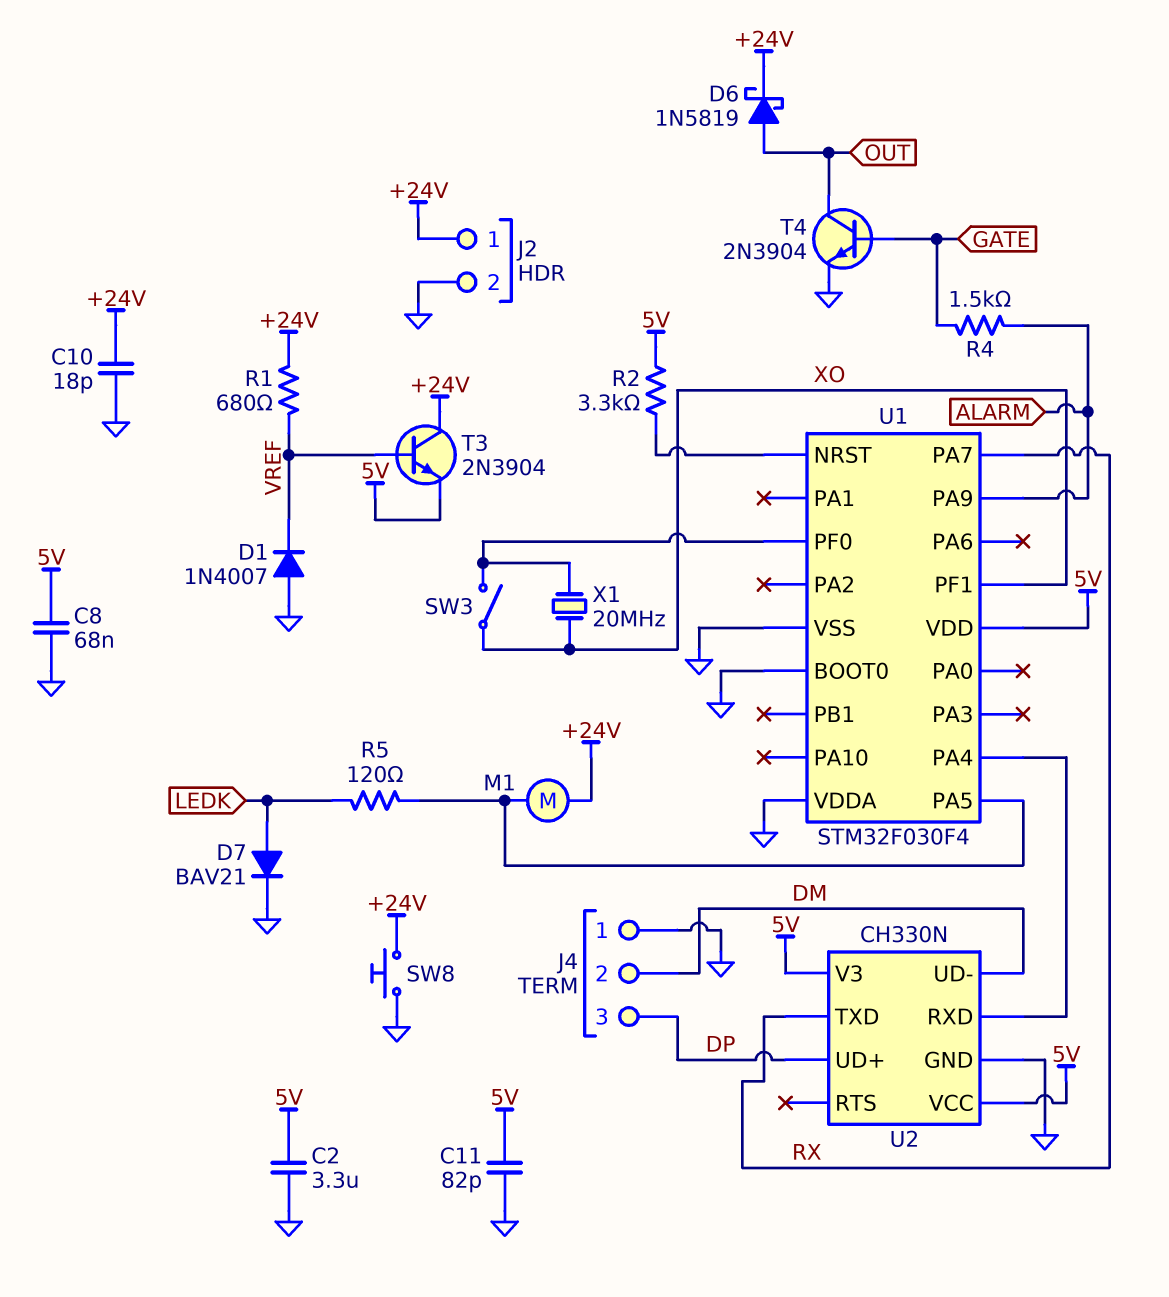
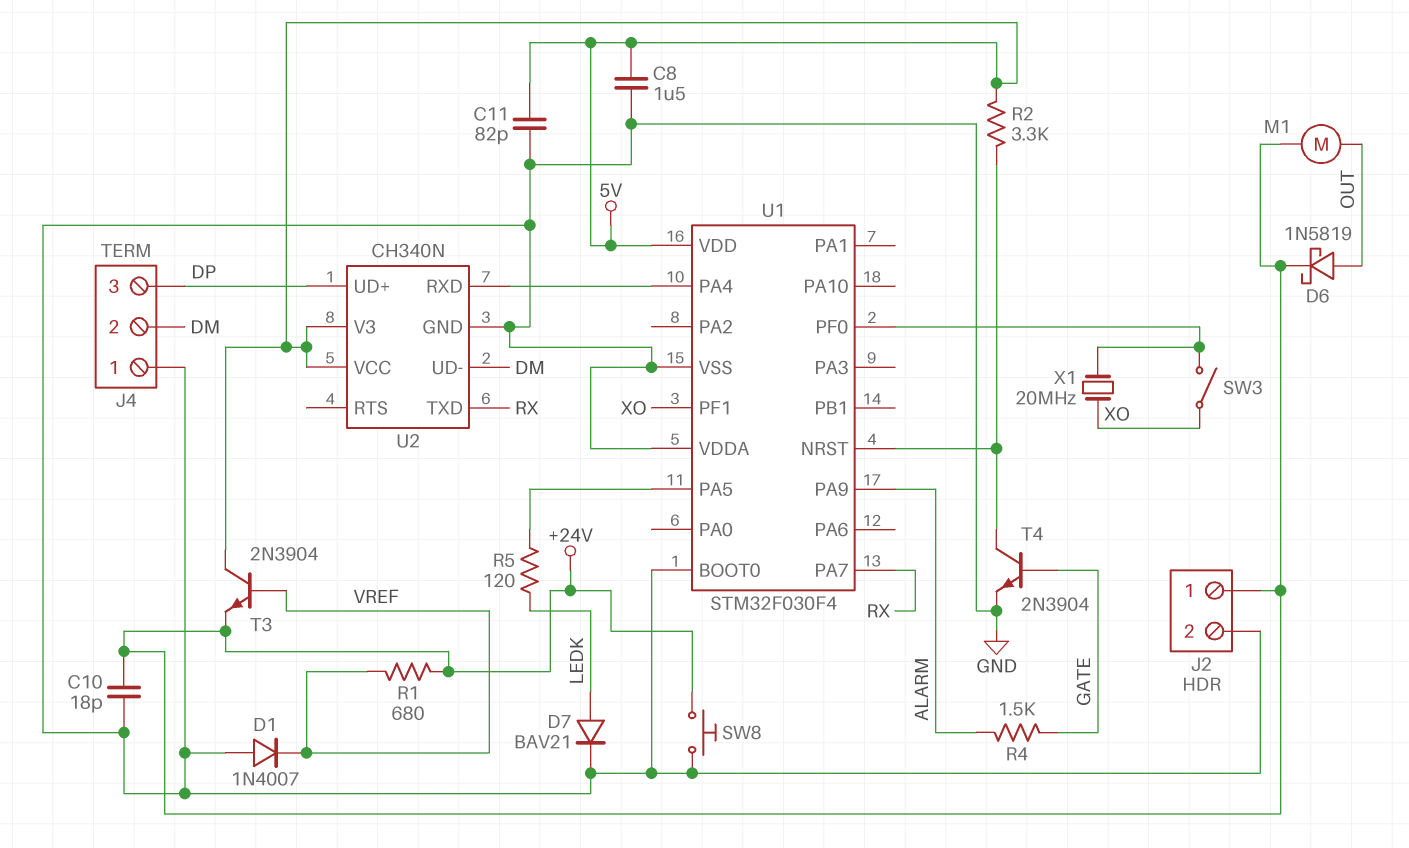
C2: 3.3uF (5V, GND) -> none
C8: 68nF (5V, GND) -> 1.5uF (5V, GND)
M1: motor (+24V, U1/PA5) -> motor (+24V, OUT)
T3: NPN 2N3904 (B VREF, C +24V, E 5V) -> NPN 2N3904 (B VREF, C 5V, E +24V)
T4: NPN 2N3904 (B GATE, C OUT, E GND) -> NPN 2N3904 (B GATE, C U1/NRST, E GND)
U2: CH330N -> CH340N

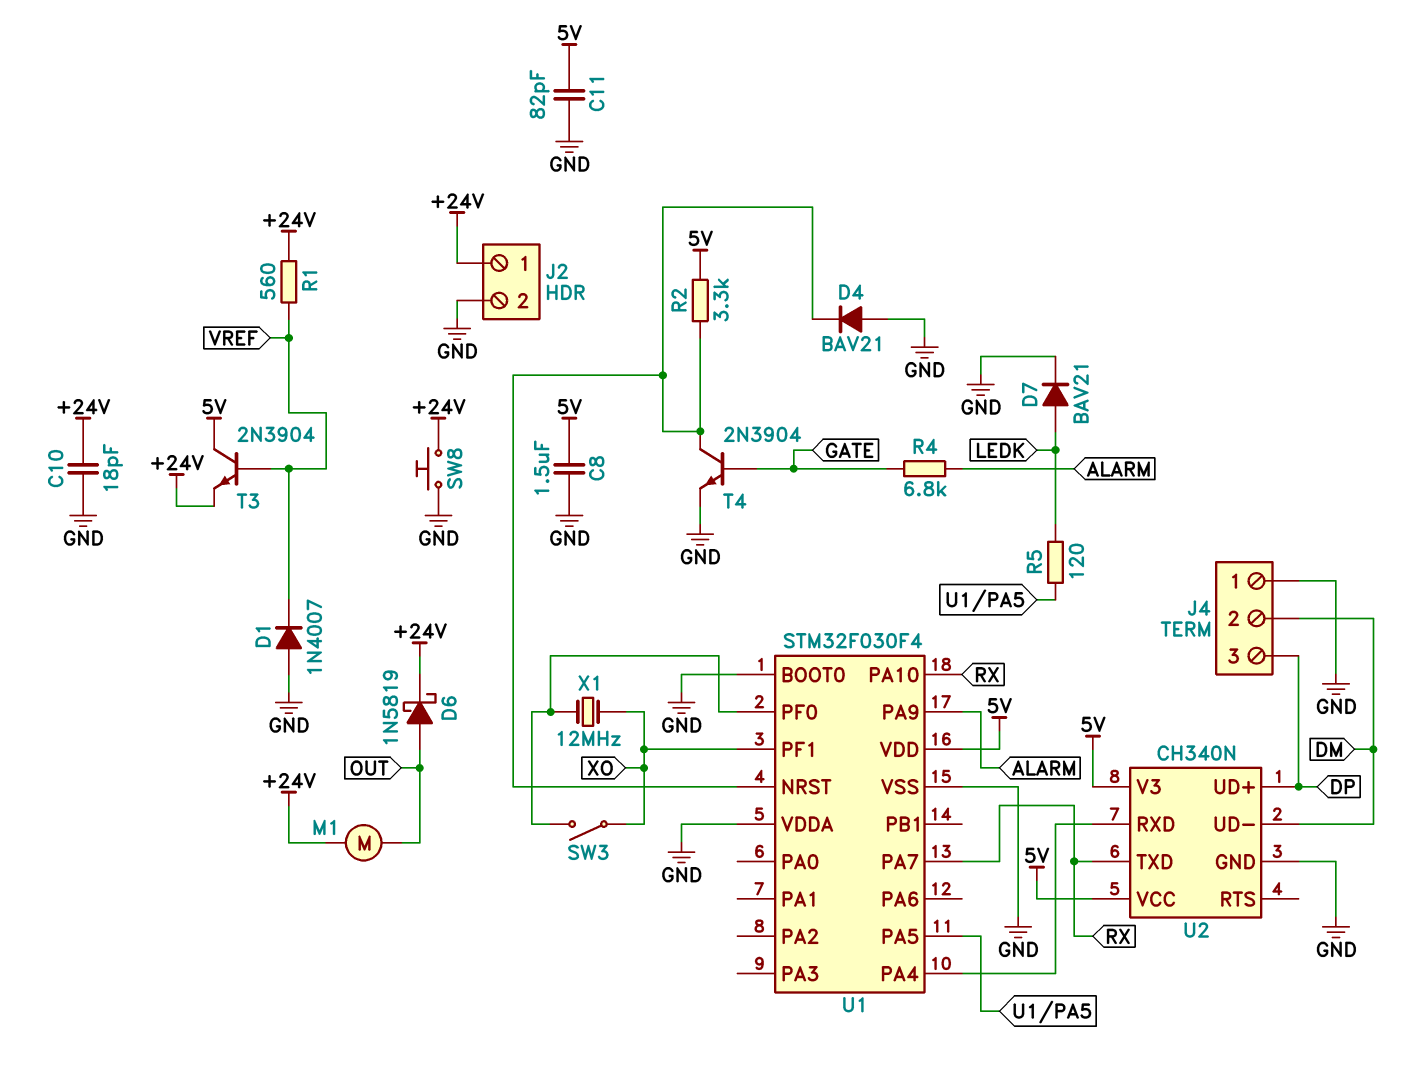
D4: none -> diode BAV21 (A GND, K U1/NRST)
R1: 680 (+24V, VREF) -> 560 (+24V, VREF)
R4: 1.5k (ALARM, GATE) -> 6.8k (ALARM, GATE)
U1 pin PA10: none -> RX
X1: 20MHz (U1/PF0, XO) -> 12MHz (U1/PF0, XO)

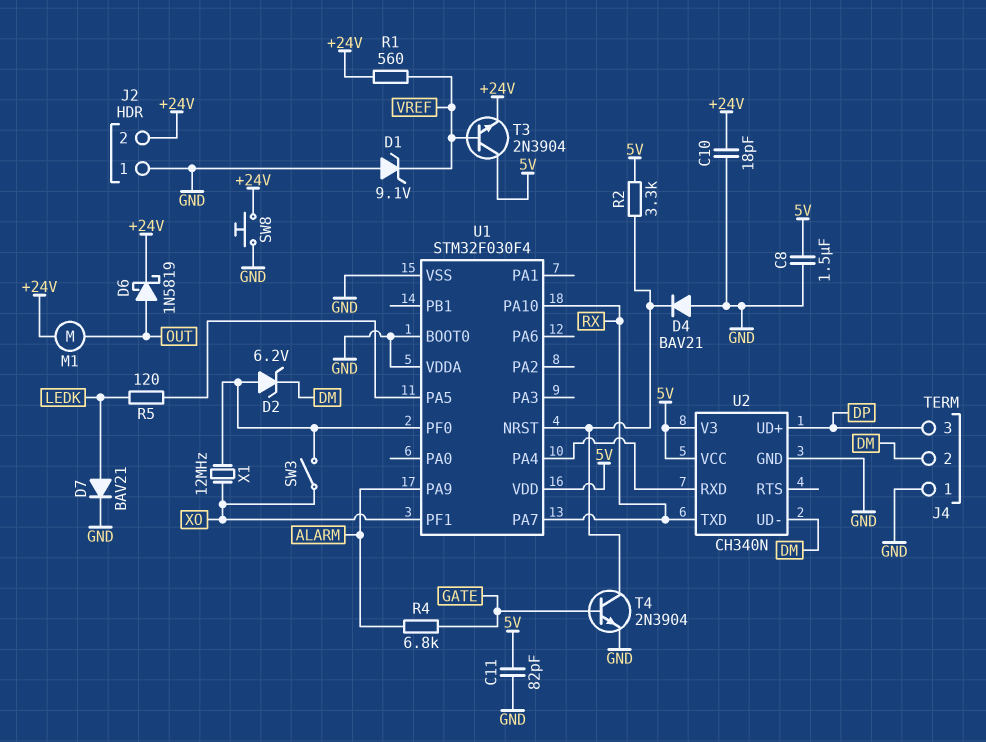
D1: diode 1N4007 (A GND, K VREF) -> zener 9.1V (A GND, K VREF)
D2: none -> zener 6.2V (A U1/PF0, K DM)
J2 pin 1: +24V -> GND
J2 pin 2: GND -> +24V

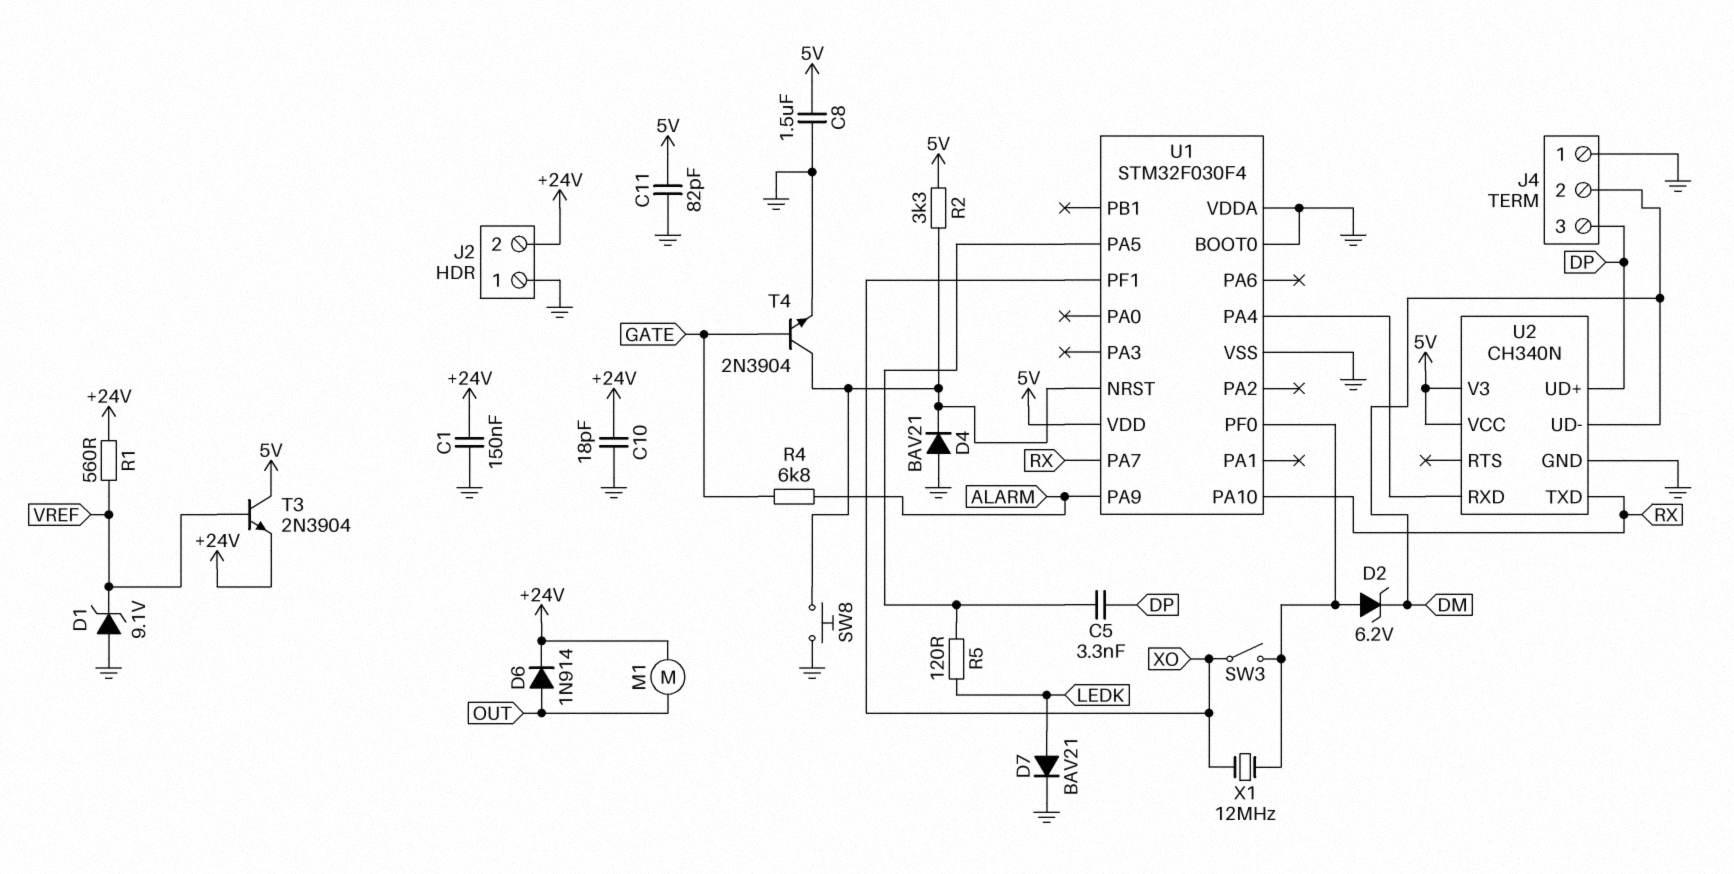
C1: none -> 150nF (+24V, GND)
C5: none -> 3.3nF (DP, U1/PA5)
D6: schottky 1N5819 (A OUT, K +24V) -> diode 1N914 (A OUT, K +24V)
SW8: button (+24V, GND) -> button (GND, U1/NRST)

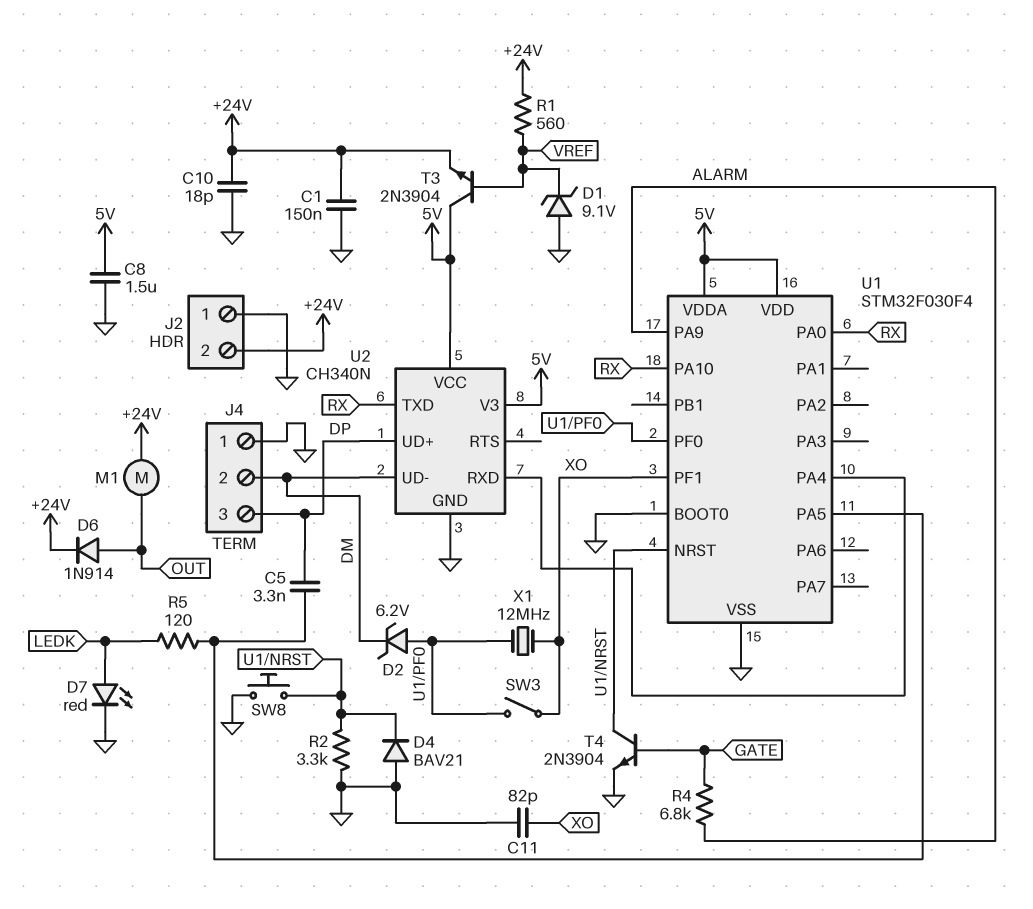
C11: 82pF (5V, GND) -> 82pF (GND, XO)
D7: diode BAV21 (A LEDK, K GND) -> LED red (A LEDK, K GND)
R2: 3.3k (5V, U1/NRST) -> 3.3k (GND, U1/NRST)
U1 pin PA0: none -> RX
U1 pin PA7: RX -> none
U1 pin VDDA: GND -> 5V

